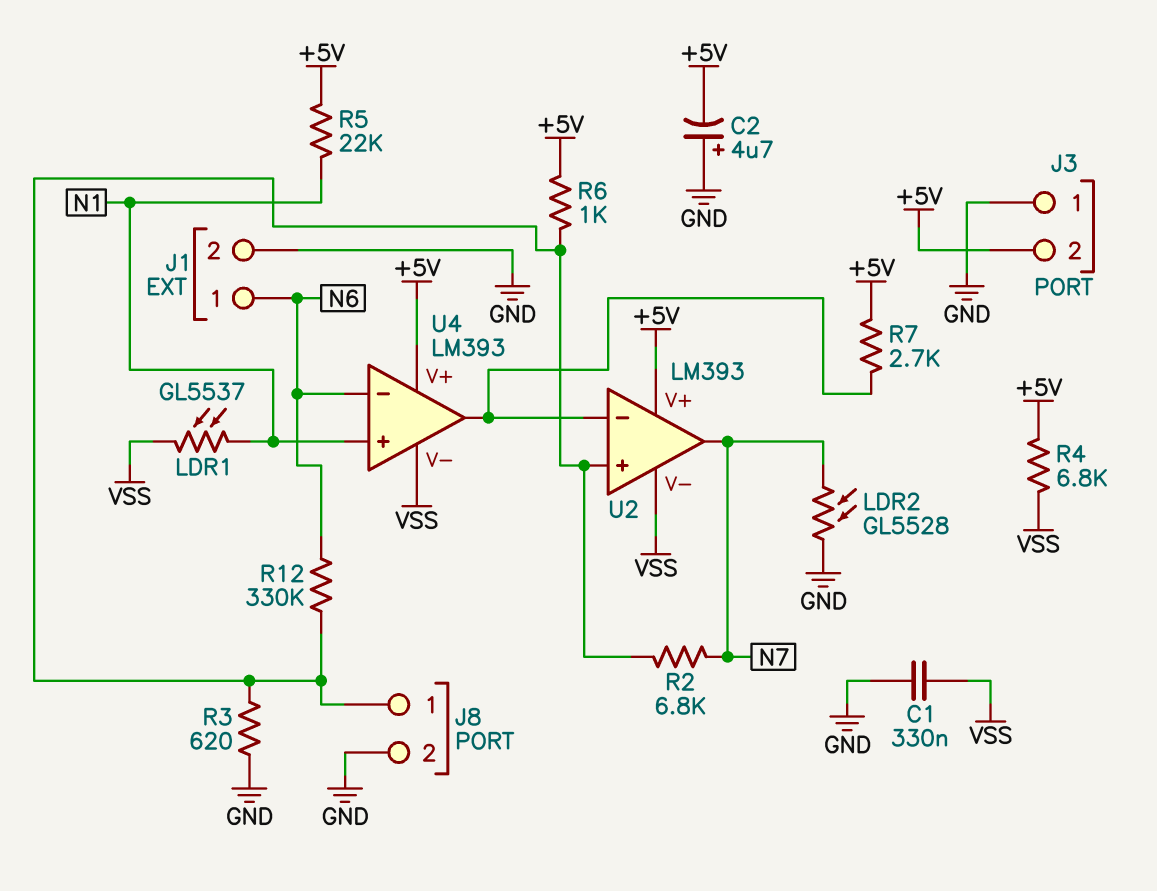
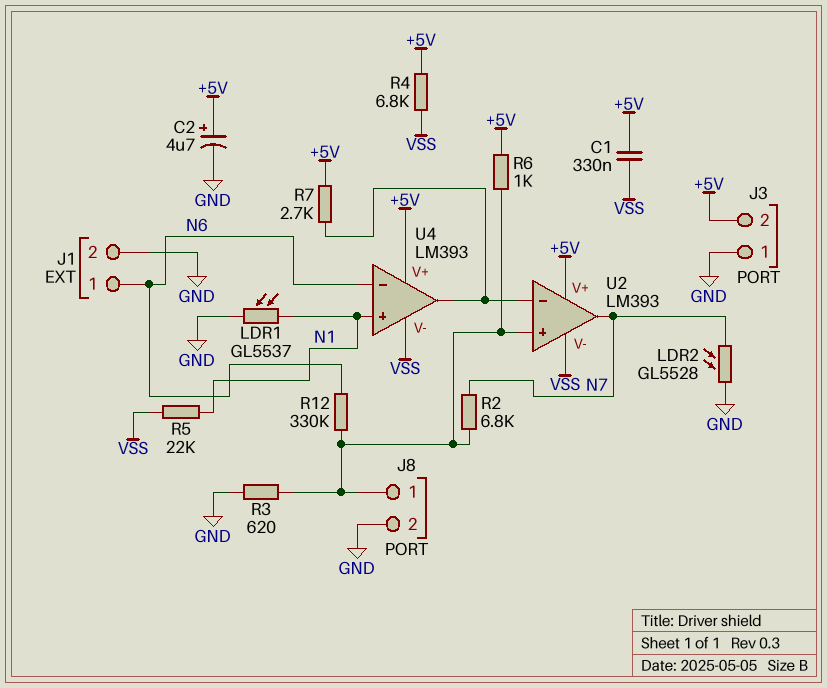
C1: 330nF (GND, VSS) -> 330nF (+5V, VSS)
C2: 4.7uF (plus GND, minus +5V) -> 4.7uF (plus +5V, minus GND)
LDR1: GL5537 (N1, VSS) -> GL5537 (GND, N1)
R5: 22k (+5V, N1) -> 22k (N1, VSS)

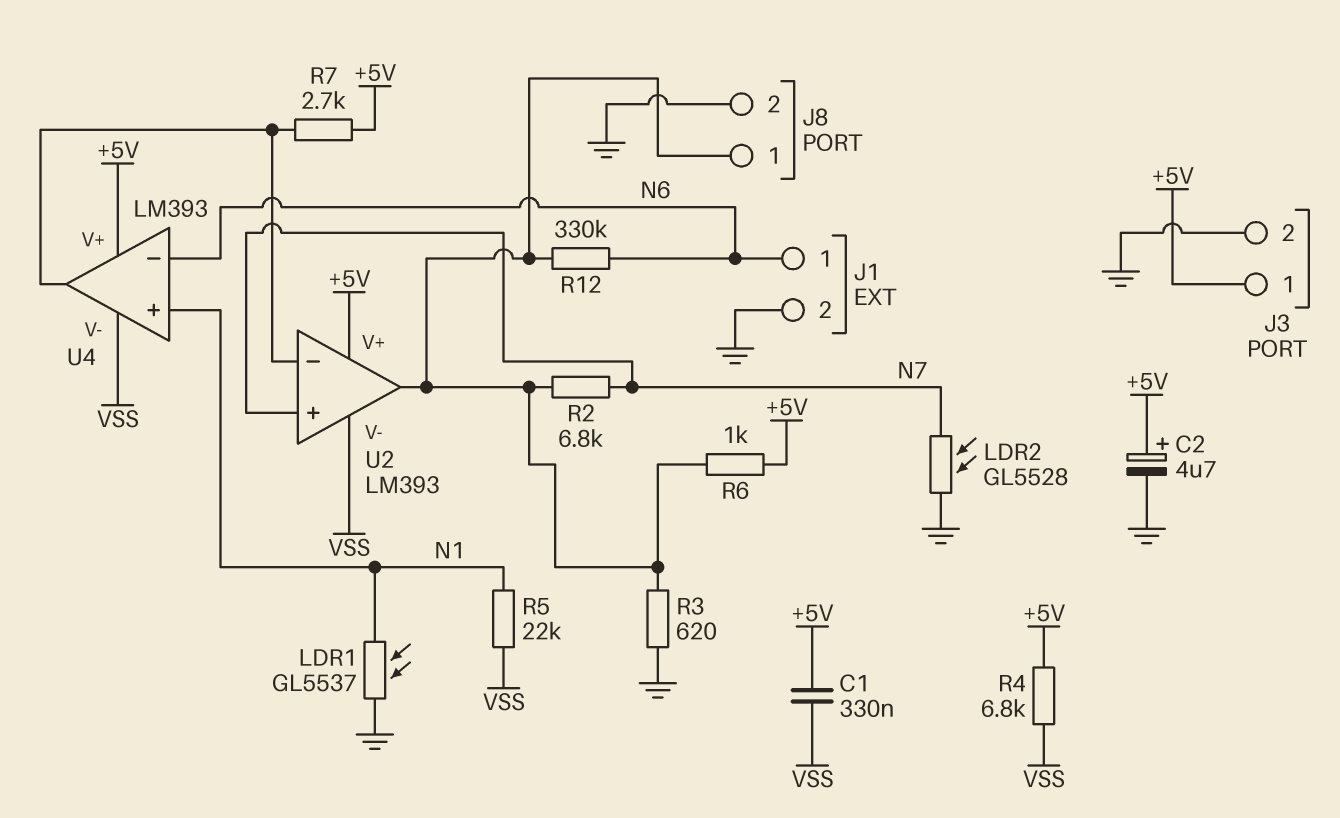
J3 pin 1: GND -> +5V
J3 pin 2: +5V -> GND
U2 pin in+: J8/1 -> N7
U2 pin out: N7 -> J8/1

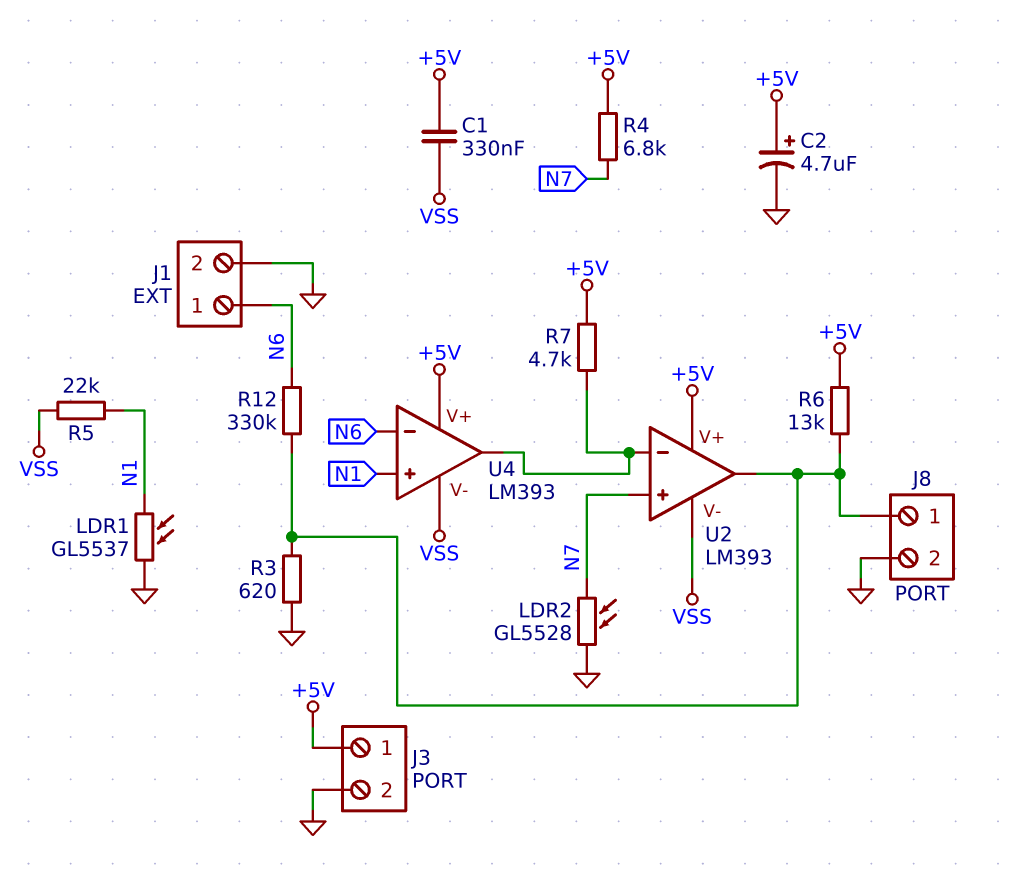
R2: 6.8k (J8/1, N7) -> none
R4: 6.8k (+5V, VSS) -> 6.8k (+5V, N7)
R6: 1k (+5V, J8/1) -> 13k (+5V, J8/1)
R7: 2.7k (+5V, U2/in-) -> 4.7k (+5V, U2/in-)

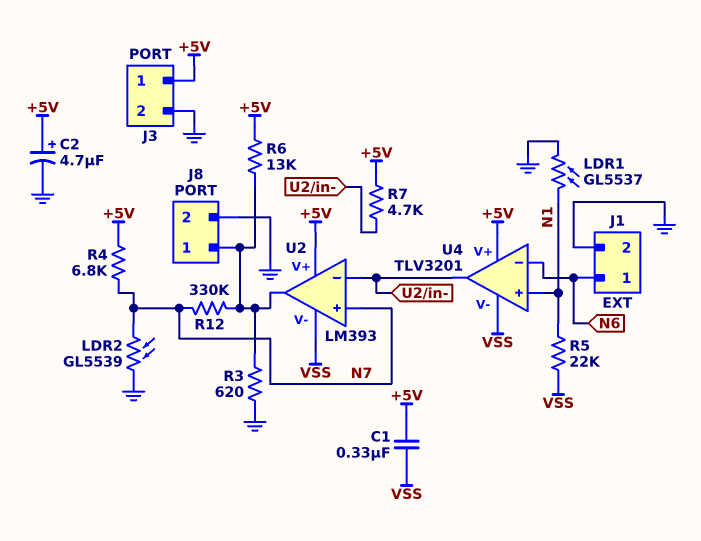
LDR2: GL5528 (GND, N7) -> GL5539 (GND, N7)
R12: 330k (J8/1, N6) -> 330k (J8/1, N7)
U4: LM393 -> TLV3201

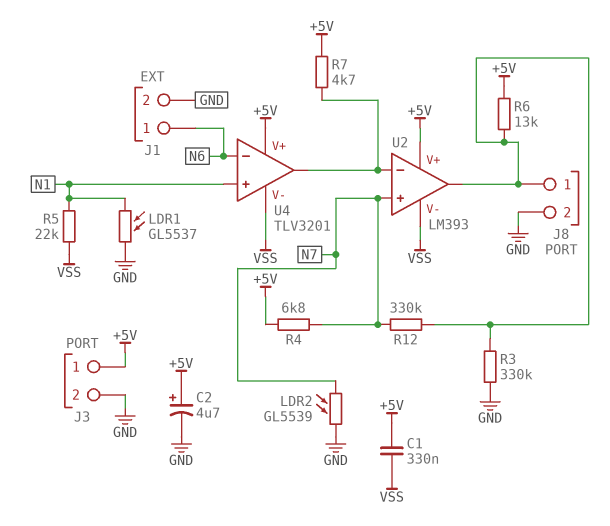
R3: 620 (GND, J8/1) -> 330k (GND, J8/1)

